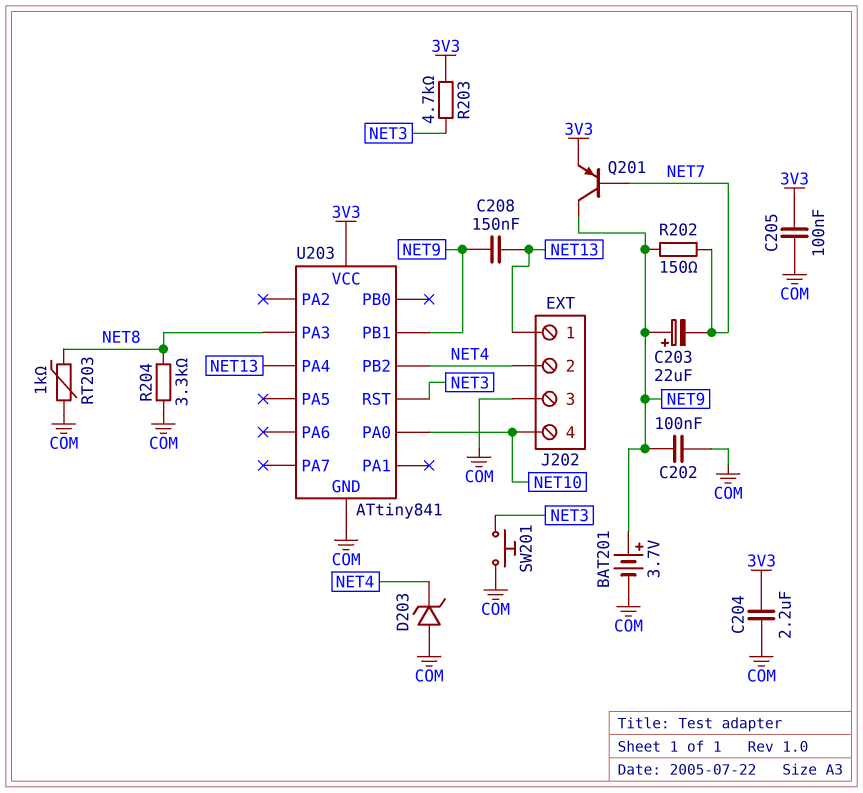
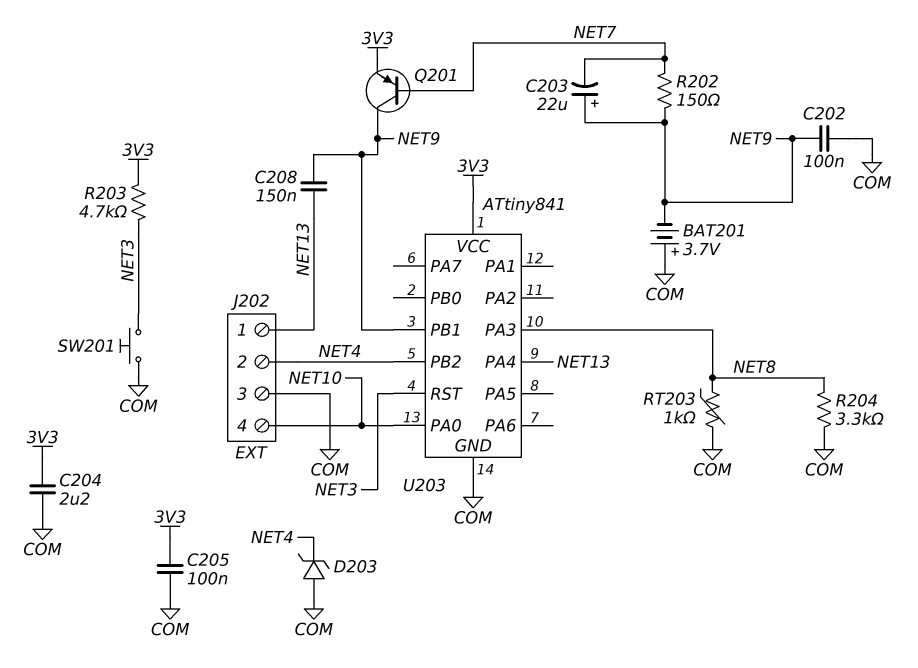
BAT201: 3.7V (plus NET9, minus COM) -> 3.7V (plus COM, minus NET9)

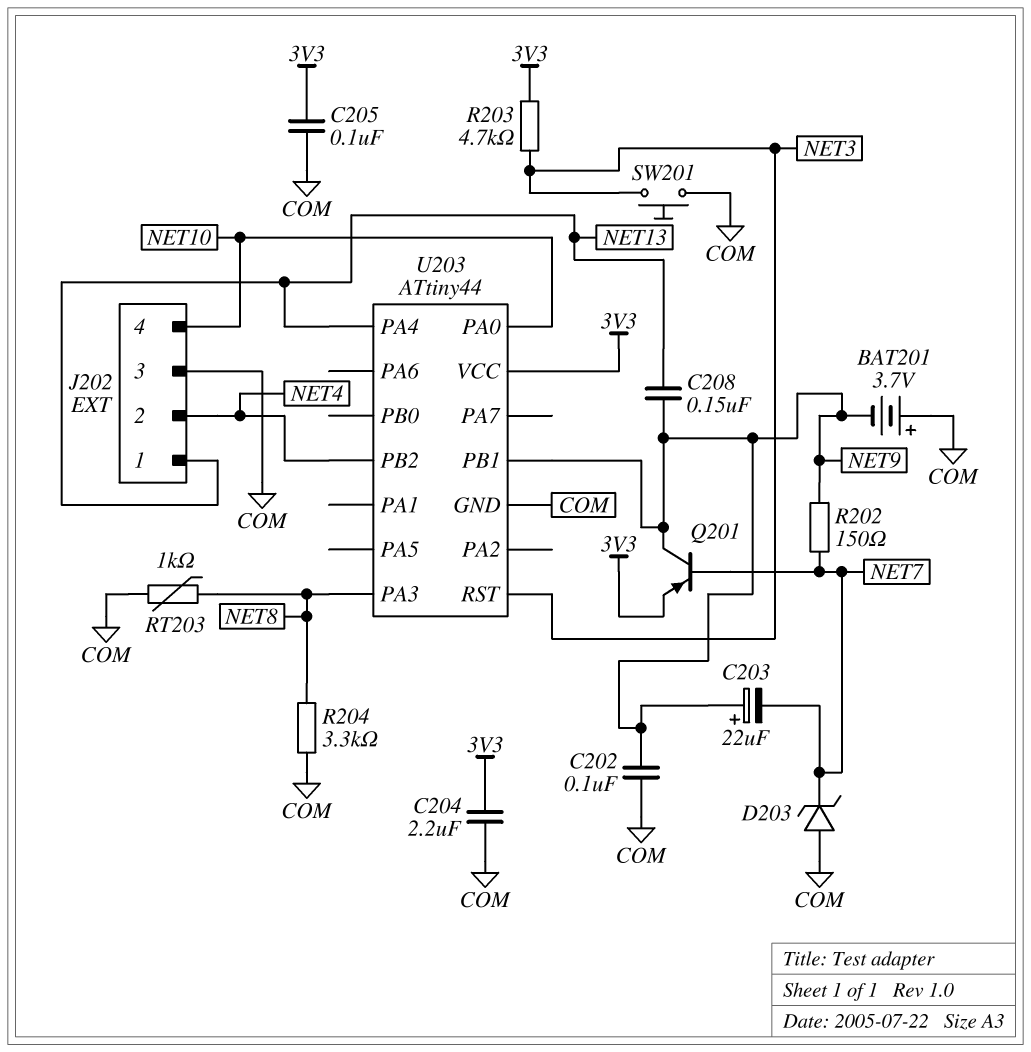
D203: zener (A COM, K NET4) -> zener (A COM, K NET7)
U203: ATtiny841 -> ATtiny44

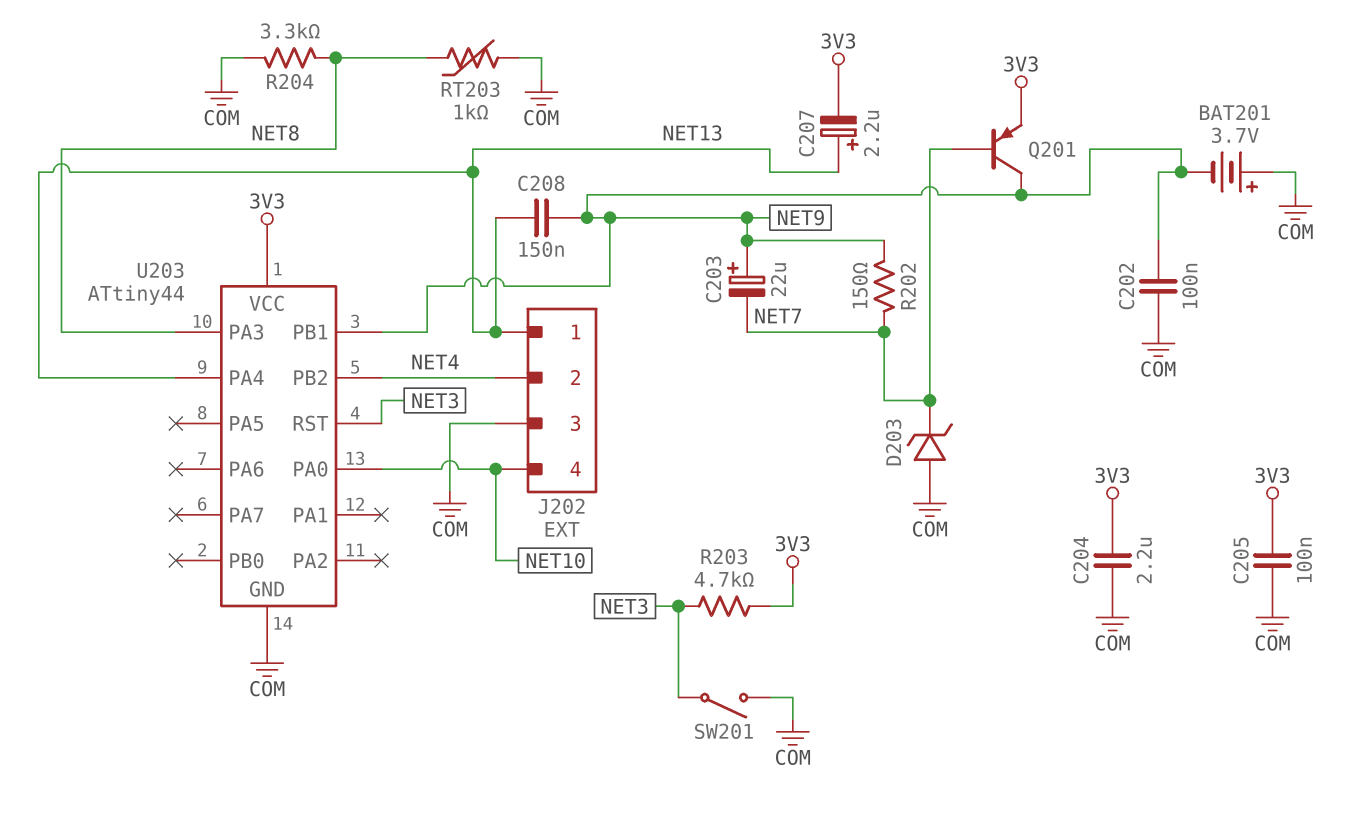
C207: none -> 2.2uF (plus NET13, minus 3V3)
SW201: button (COM, NET3) -> switch (COM, NET3)

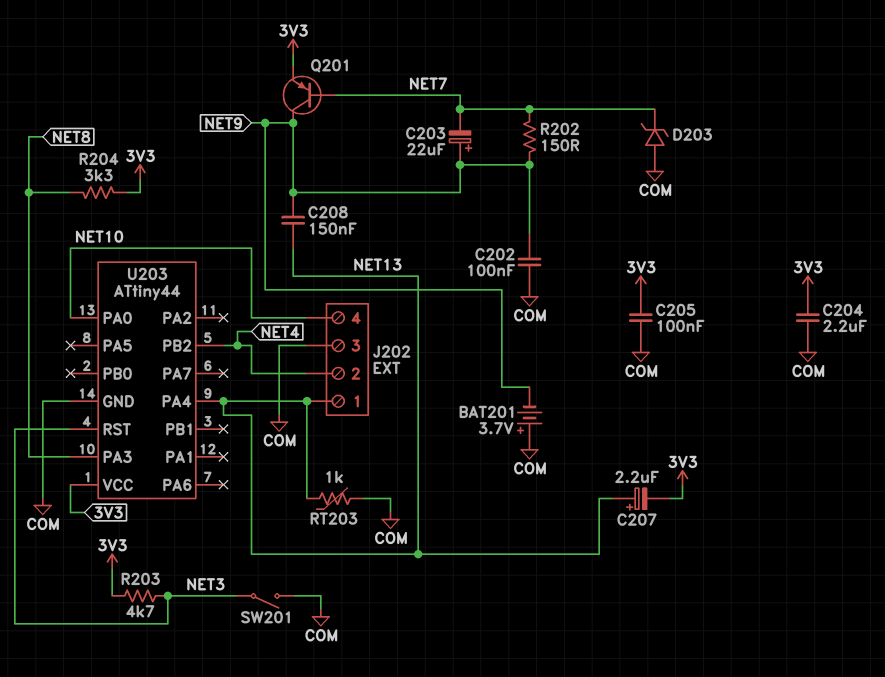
R204: 3.3k (COM, NET8) -> 3.3k (3V3, NET8)
RT203: 1k (COM, NET8) -> 1k (COM, NET13)
U203 pin PB1: NET9 -> none

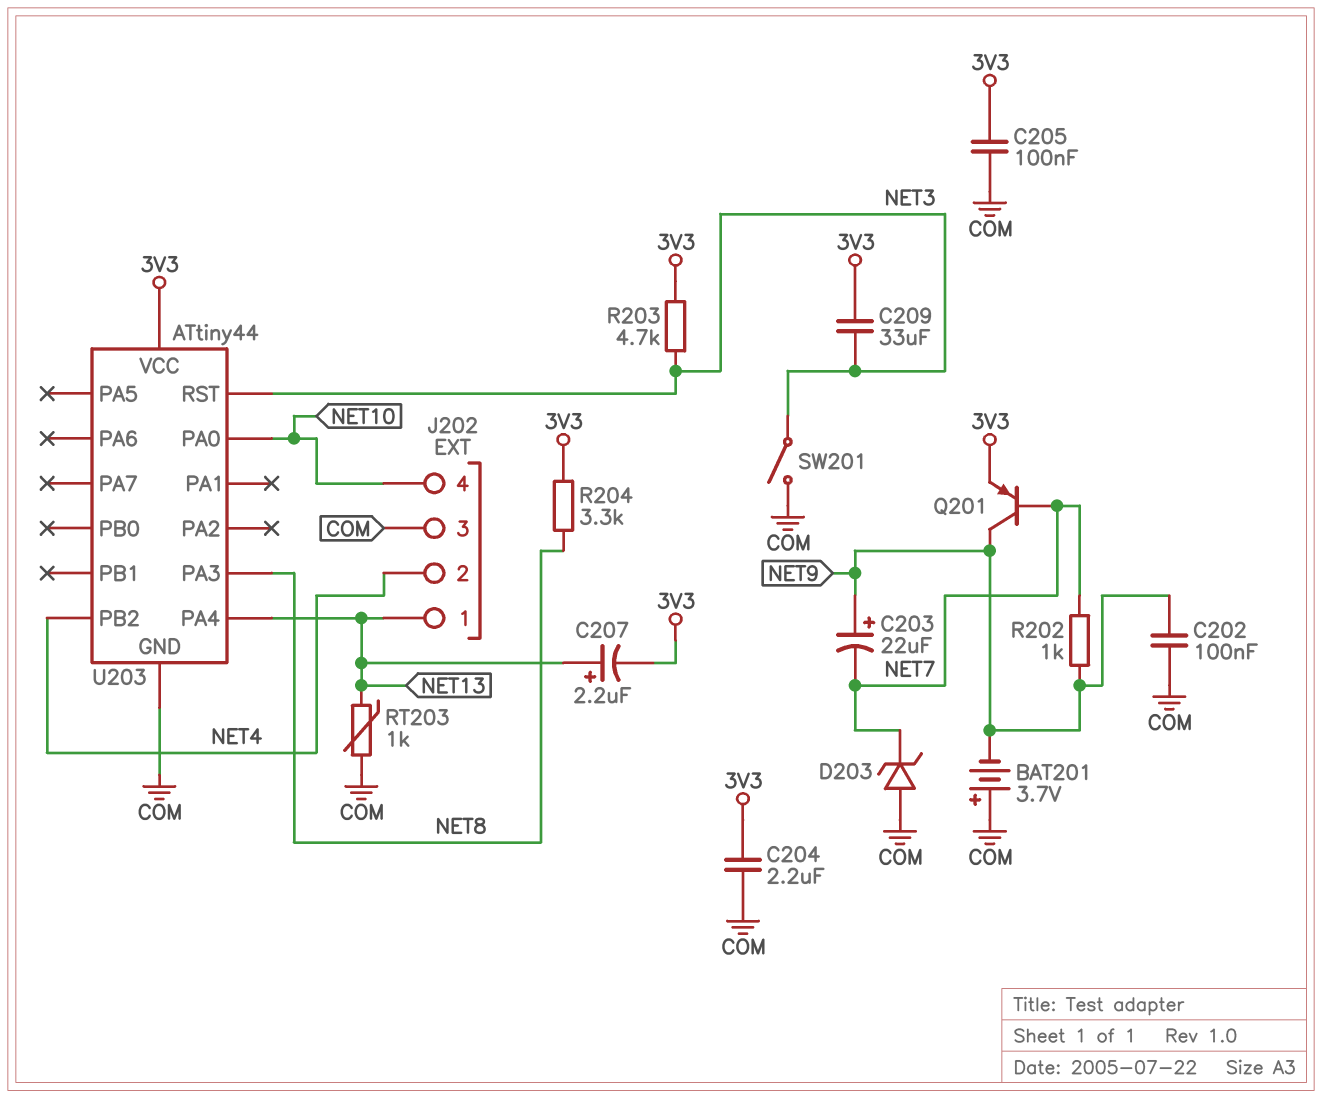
C208: 150nF (NET9, NET13) -> none
C209: none -> 33uF (3V3, NET3)
R202: 150 (NET7, NET9) -> 1k (NET7, NET9)

